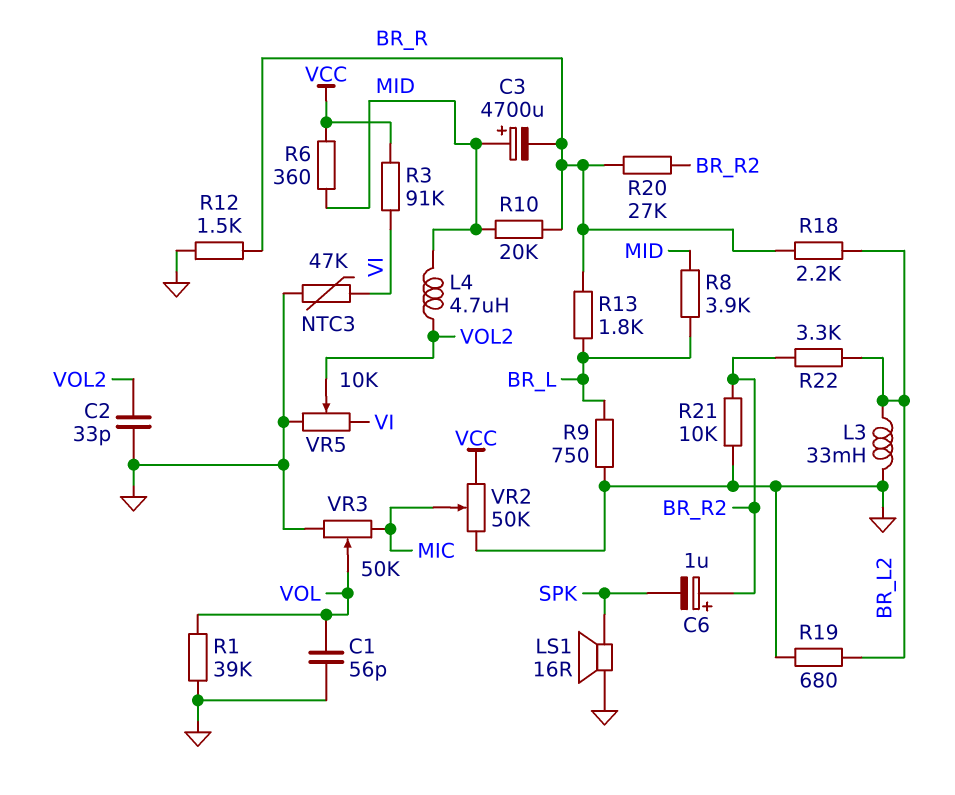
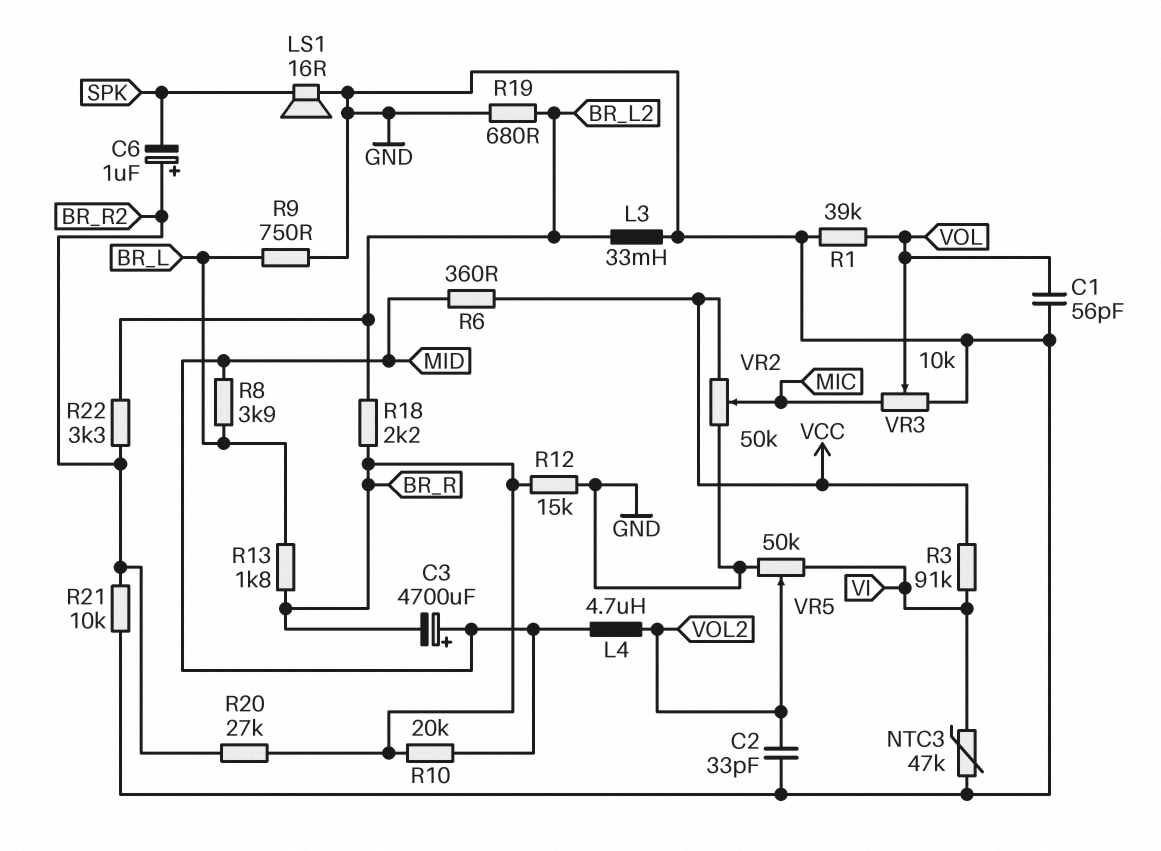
R12: 1.5k (BR_R, GND) -> 15k (BR_R, GND)
VR3: 50k (GND, MIC, wiper VOL) -> 10k (GND, MIC, wiper VOL)
VR5: 10k (GND, VI, wiper VOL2) -> 50k (GND, VI, wiper VOL2)

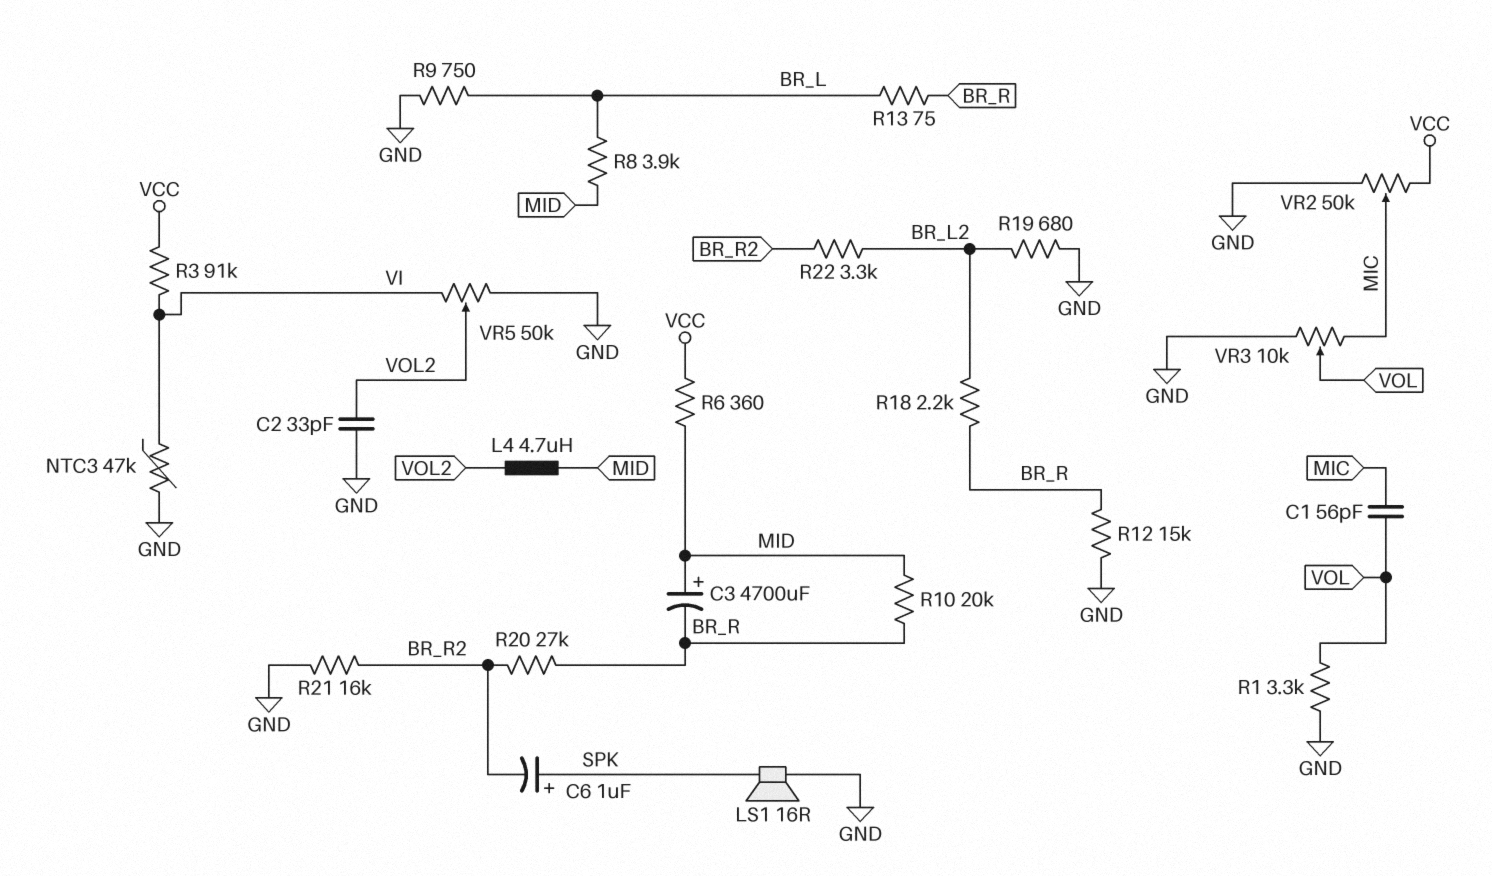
C1: 56pF (GND, VOL) -> 56pF (MIC, VOL)
C6: 1uF (plus BR_R2, minus SPK) -> 1uF (plus SPK, minus BR_R2)
L3: 33mH (BR_L2, GND) -> none
R1: 39k (GND, VOL) -> 3.3k (GND, VOL)
R13: 1.8k (BR_L, BR_R) -> 75 (BR_L, BR_R)
R21: 10k (BR_R2, GND) -> 16k (BR_R2, GND)

